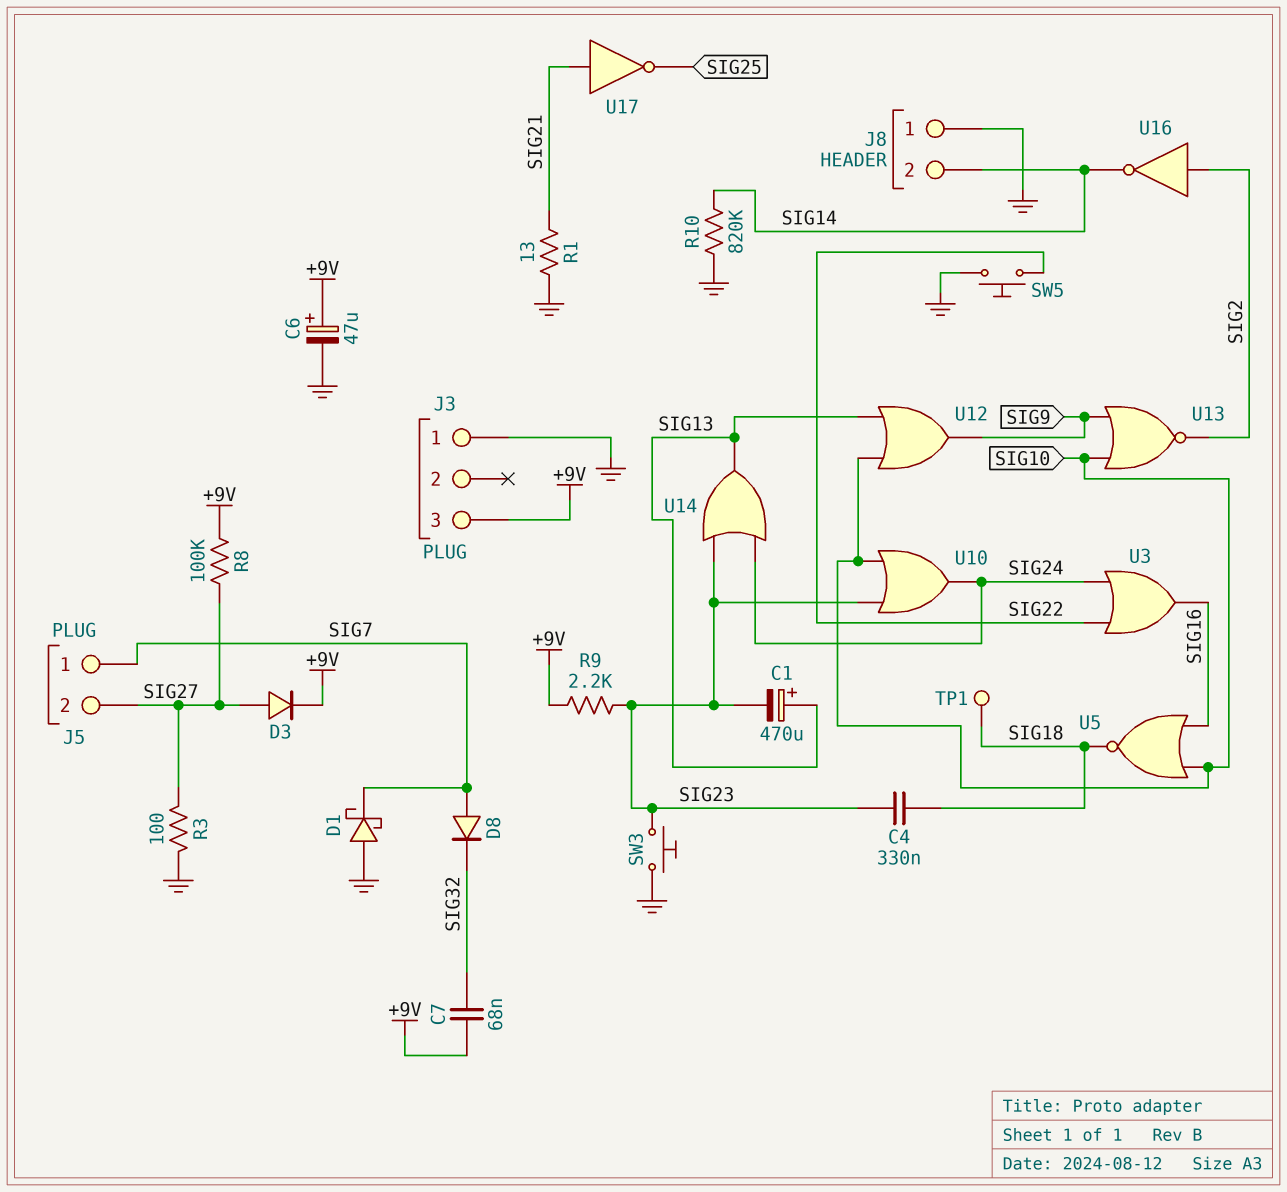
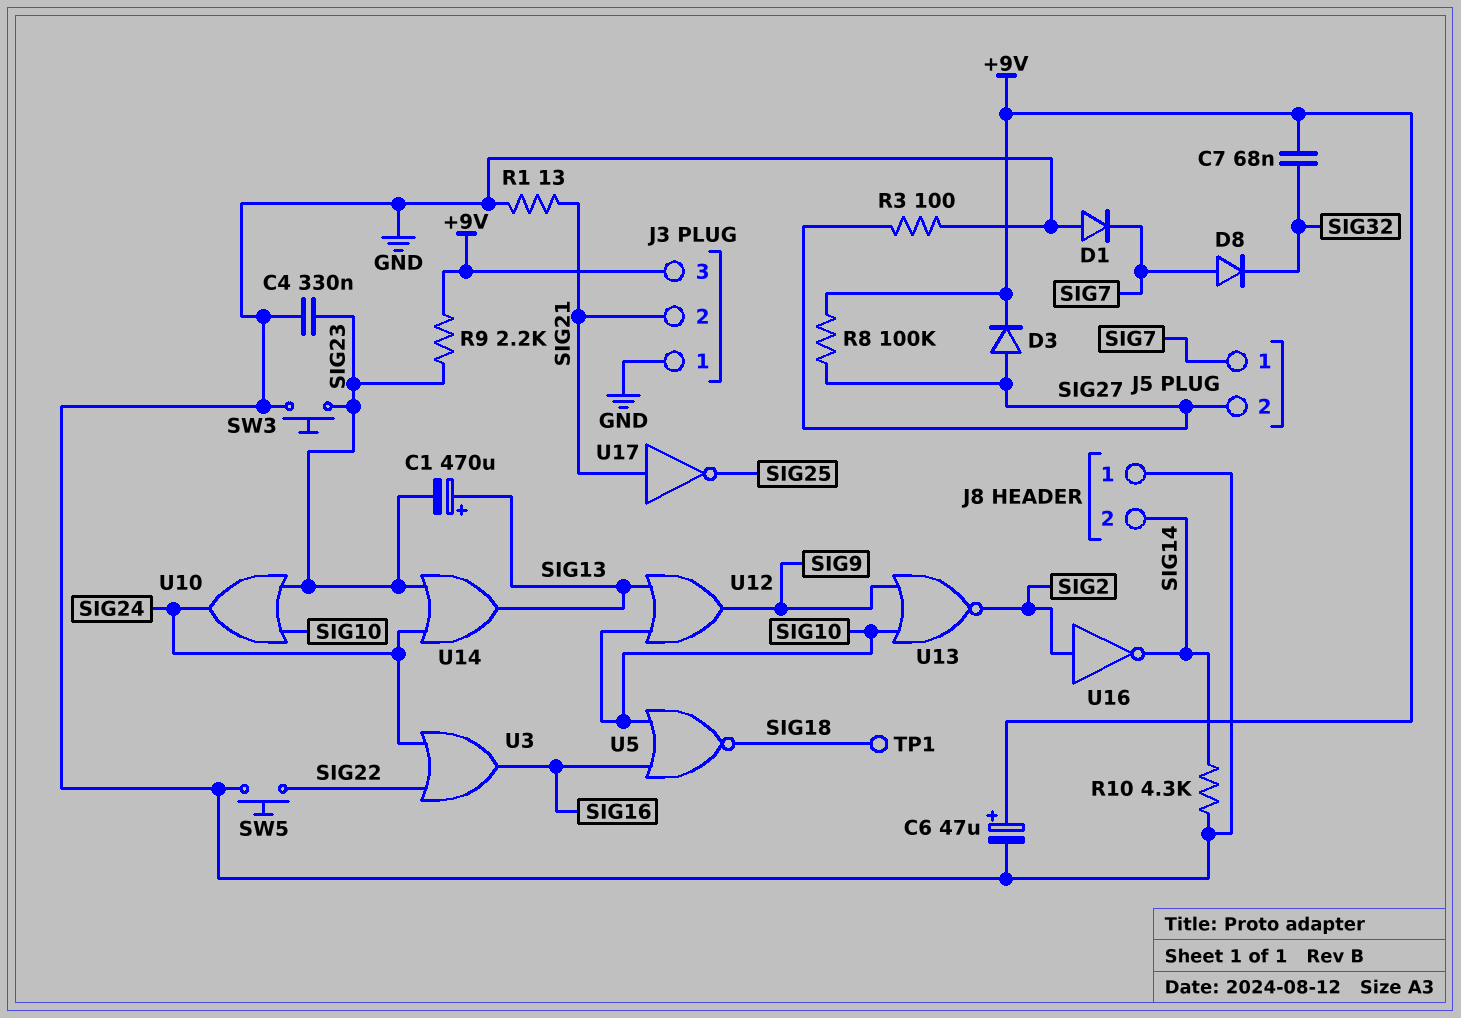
C4: 330nF (SIG18, SIG23) -> 330nF (GND, SIG23)
D1: schottky (A GND, K SIG7) -> diode (A GND, K SIG7)
J3 pin 2: none -> SIG21
R10: 820k (GND, SIG14) -> 4.3k (GND, SIG14)

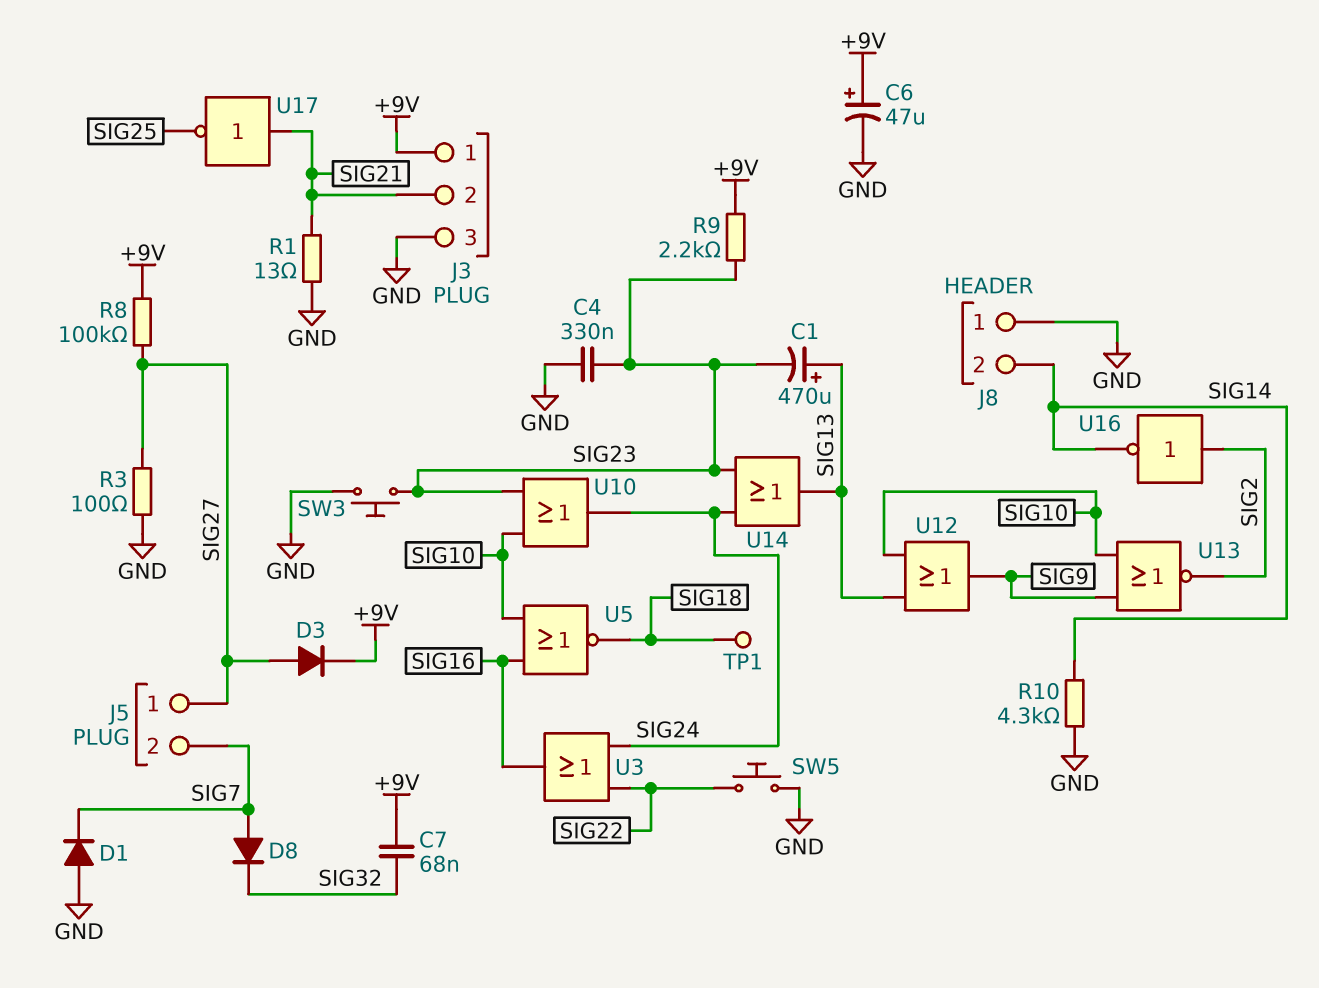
J3 pin 1: GND -> +9V
J3 pin 3: +9V -> GND
J5 pin 1: SIG7 -> SIG27
J5 pin 2: SIG27 -> SIG7

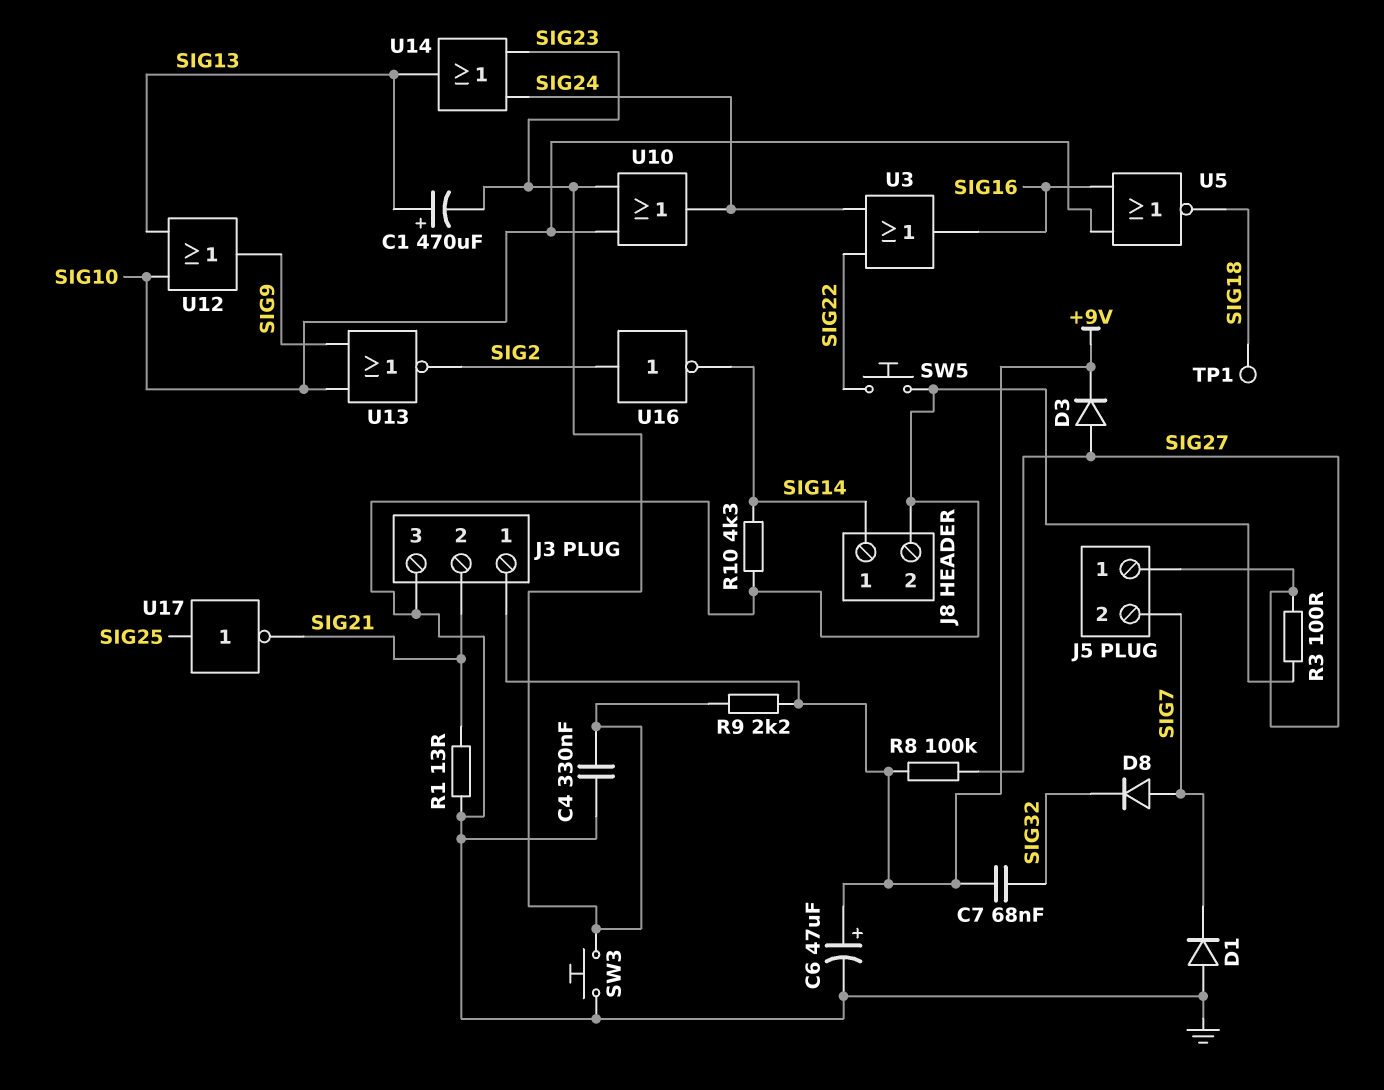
J8 pin 1: GND -> SIG14
J8 pin 2: SIG14 -> GND
U17: NOT (in SIG21, out SIG25) -> NOT (in SIG25, out SIG21)

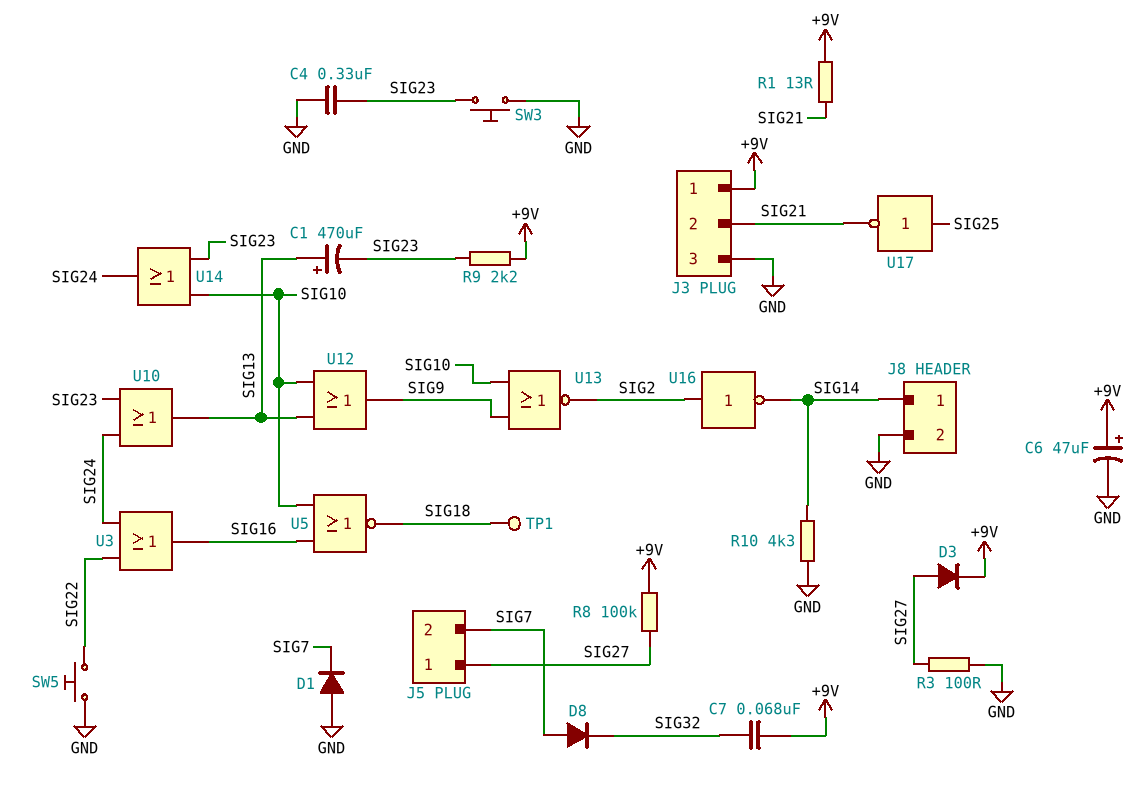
R1: 13 (GND, SIG21) -> 13 (+9V, SIG21)
U10: OR (in SIG10, in SIG23, out SIG24) -> OR (in SIG23, in SIG24, out SIG13)
U14: OR (in SIG23, in SIG24, out SIG13) -> OR (in SIG10, in SIG23, out SIG24)

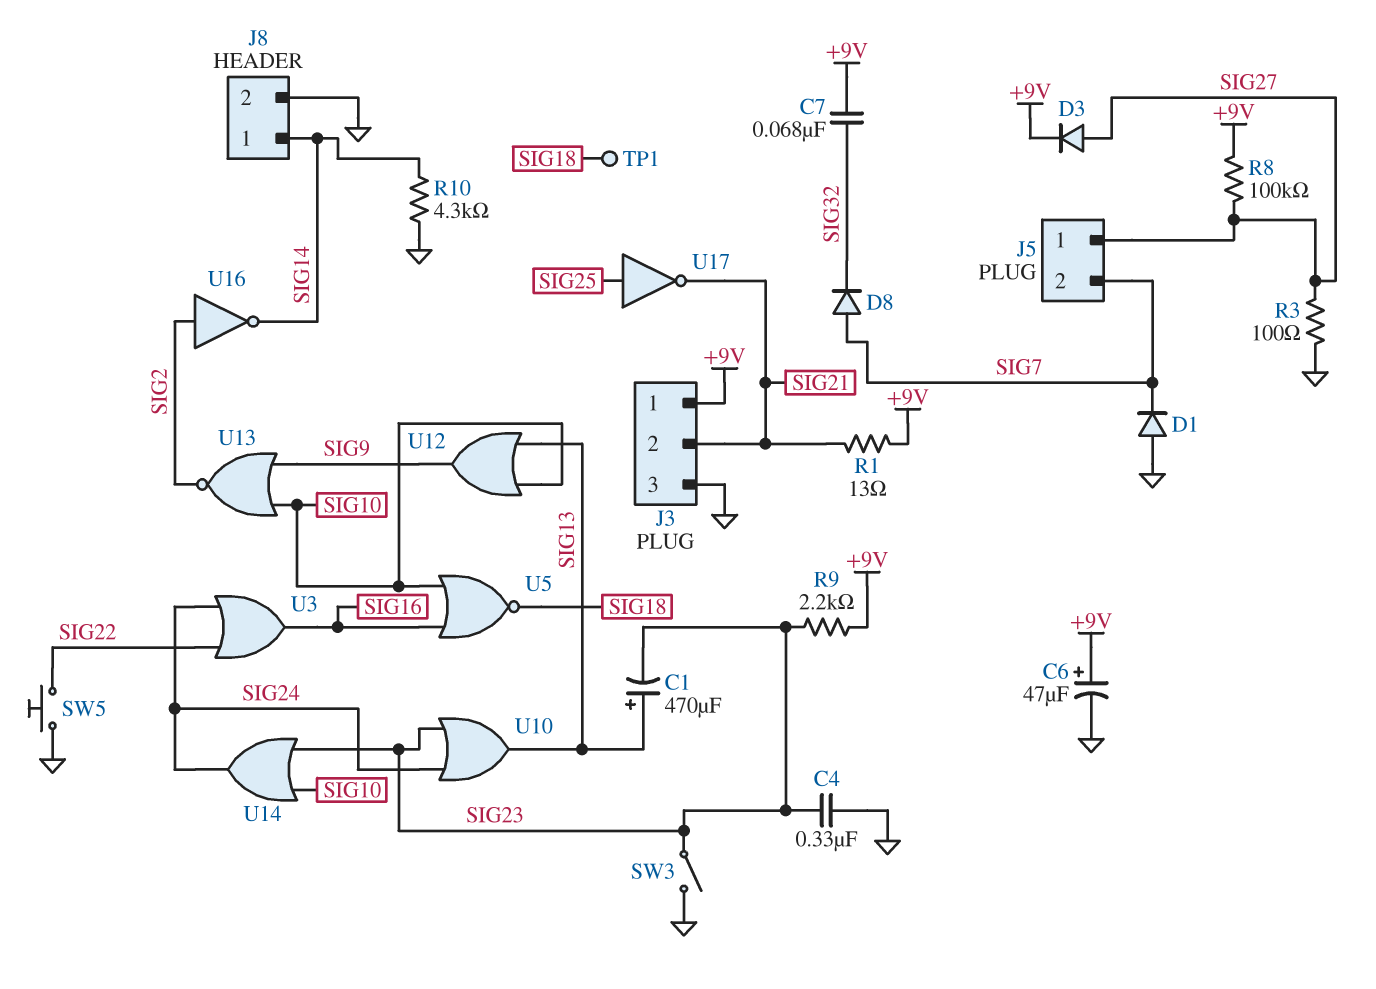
SW3: button (GND, SIG23) -> switch (GND, SIG23)

